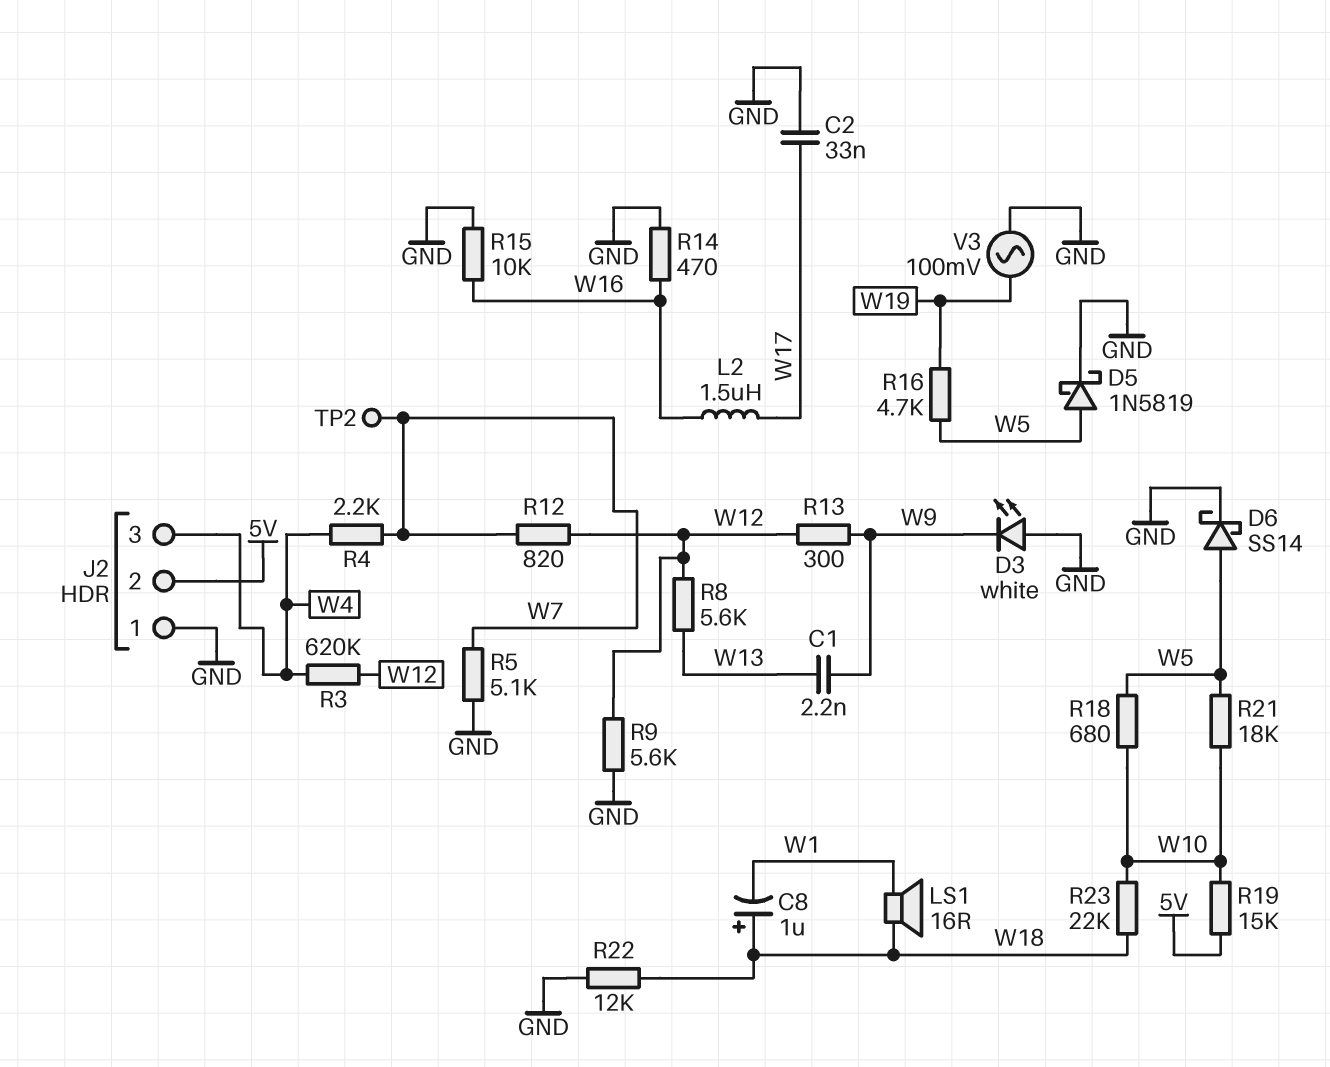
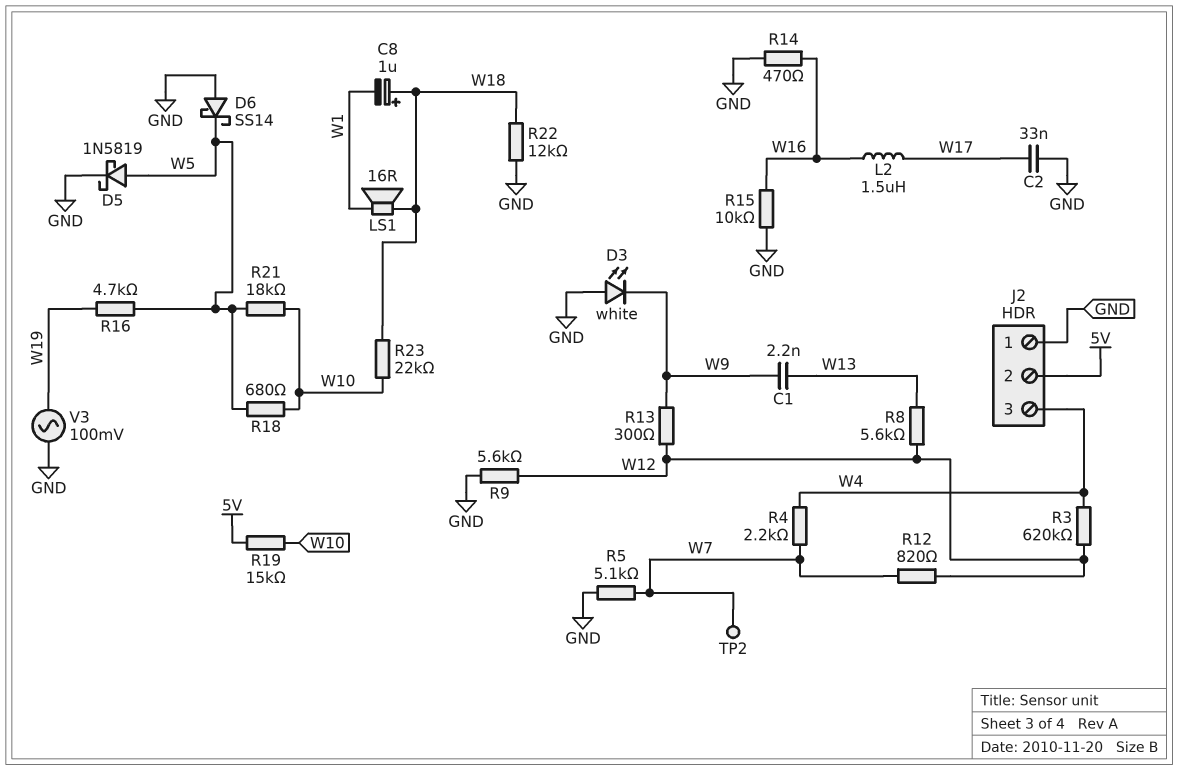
D6: schottky SS14 (A W5, K GND) -> schottky SS14 (A GND, K W5)

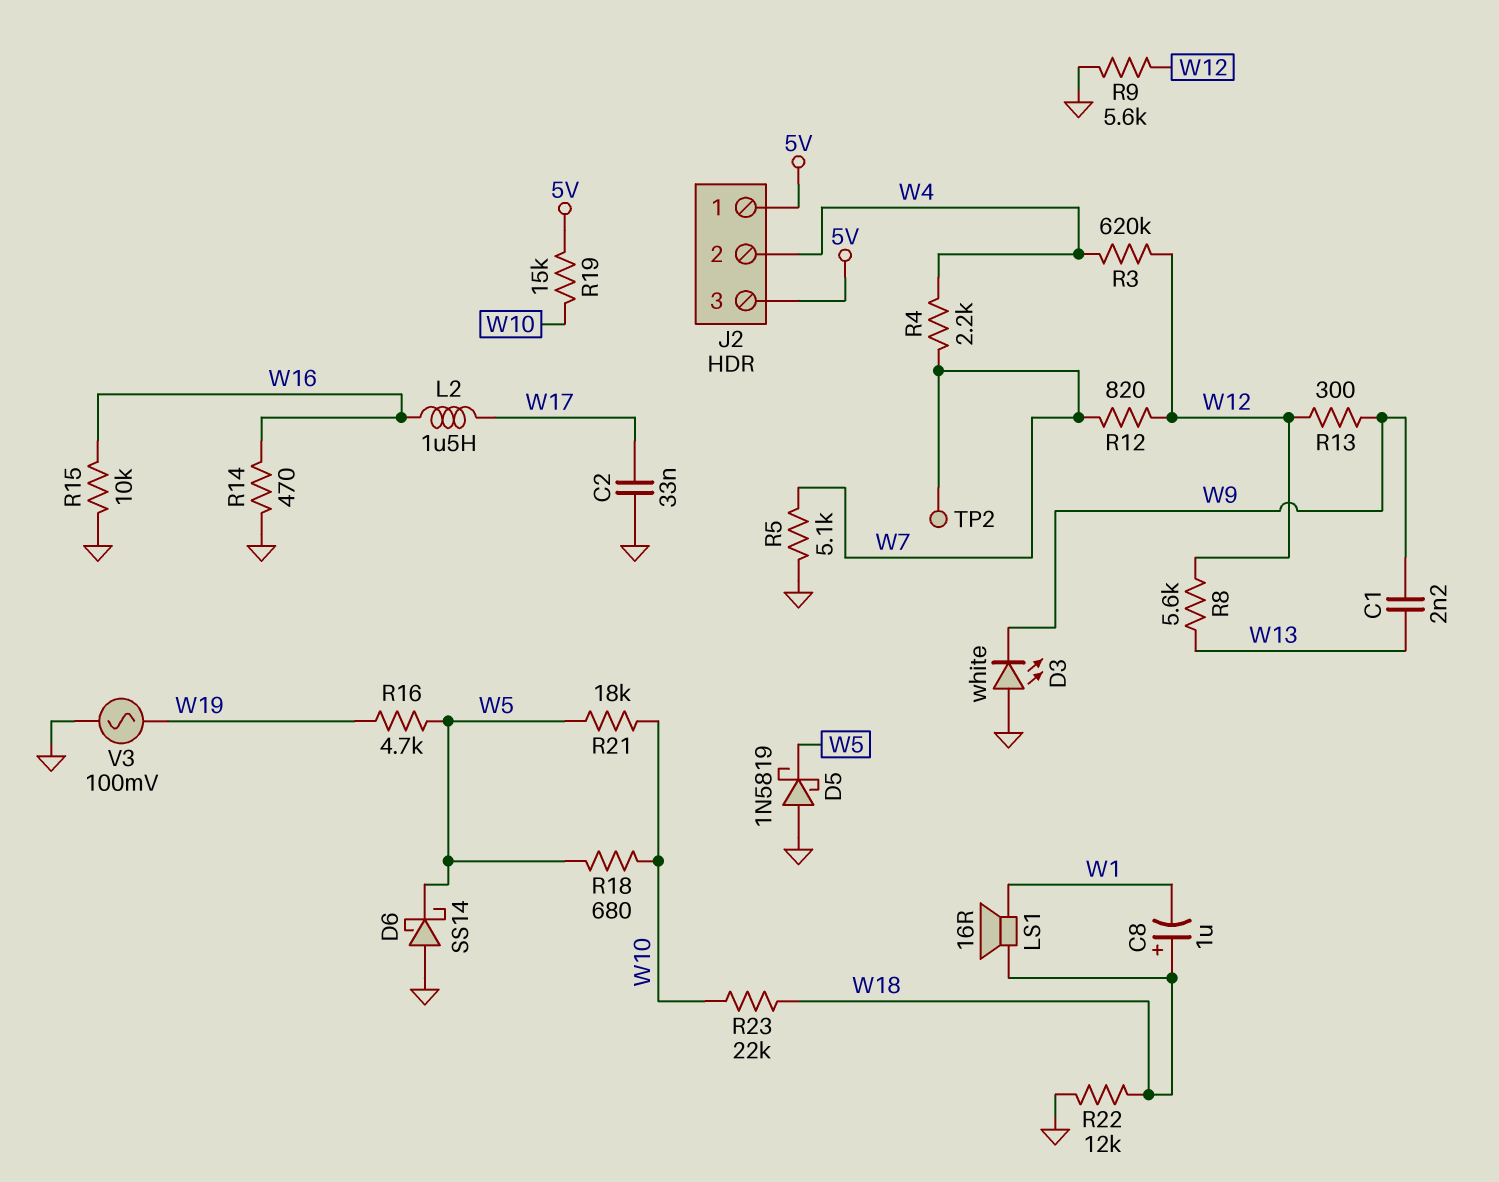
D5: schottky 1N5819 (A W5, K GND) -> schottky 1N5819 (A GND, K W5)
J2 pin 1: GND -> 5V
J2 pin 2: 5V -> W4
J2 pin 3: W4 -> 5V

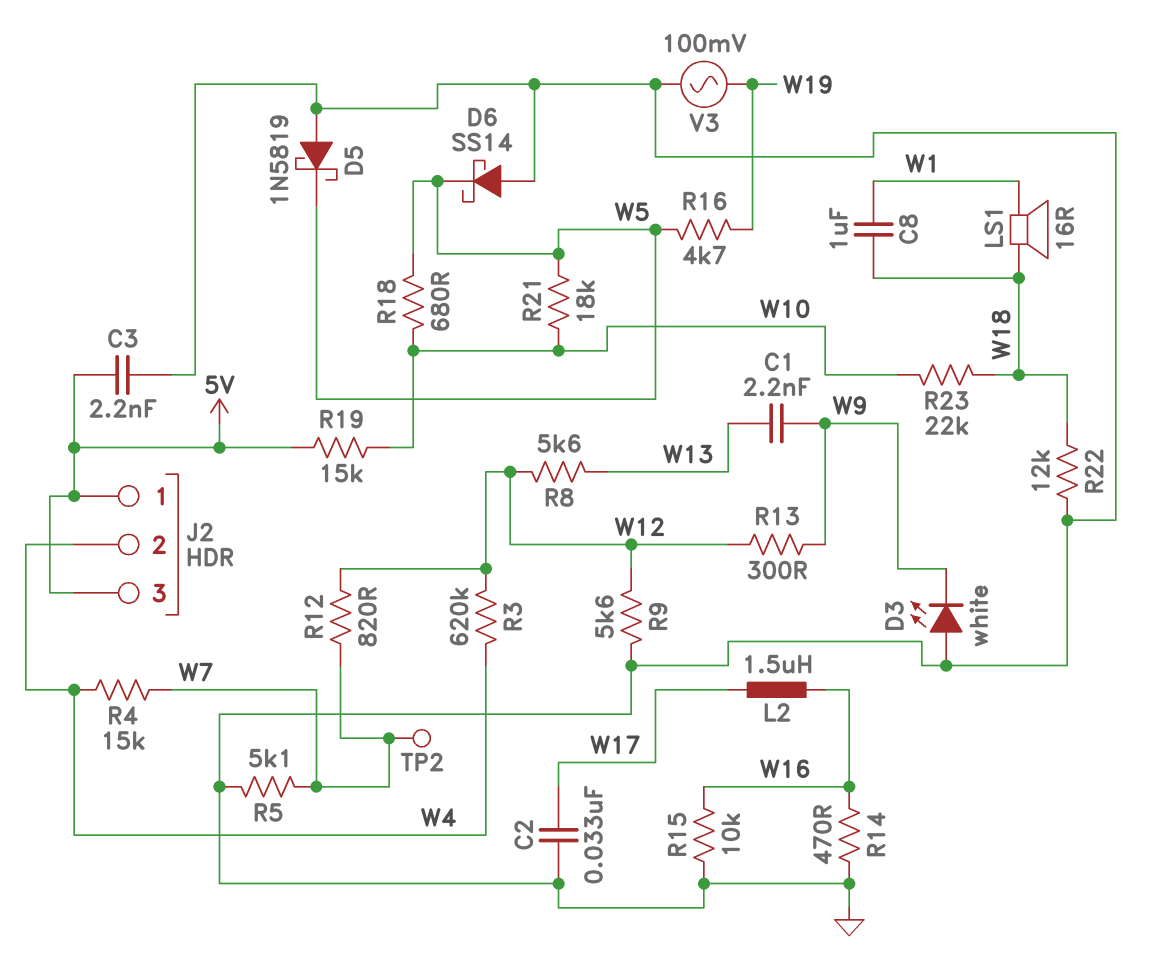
C3: none -> 2.2nF (5V, GND)
C8: 1uF (plus W18, minus W1) -> 1uF (W1, W18)
R4: 2.2k (W4, W7) -> 15k (W4, W7)

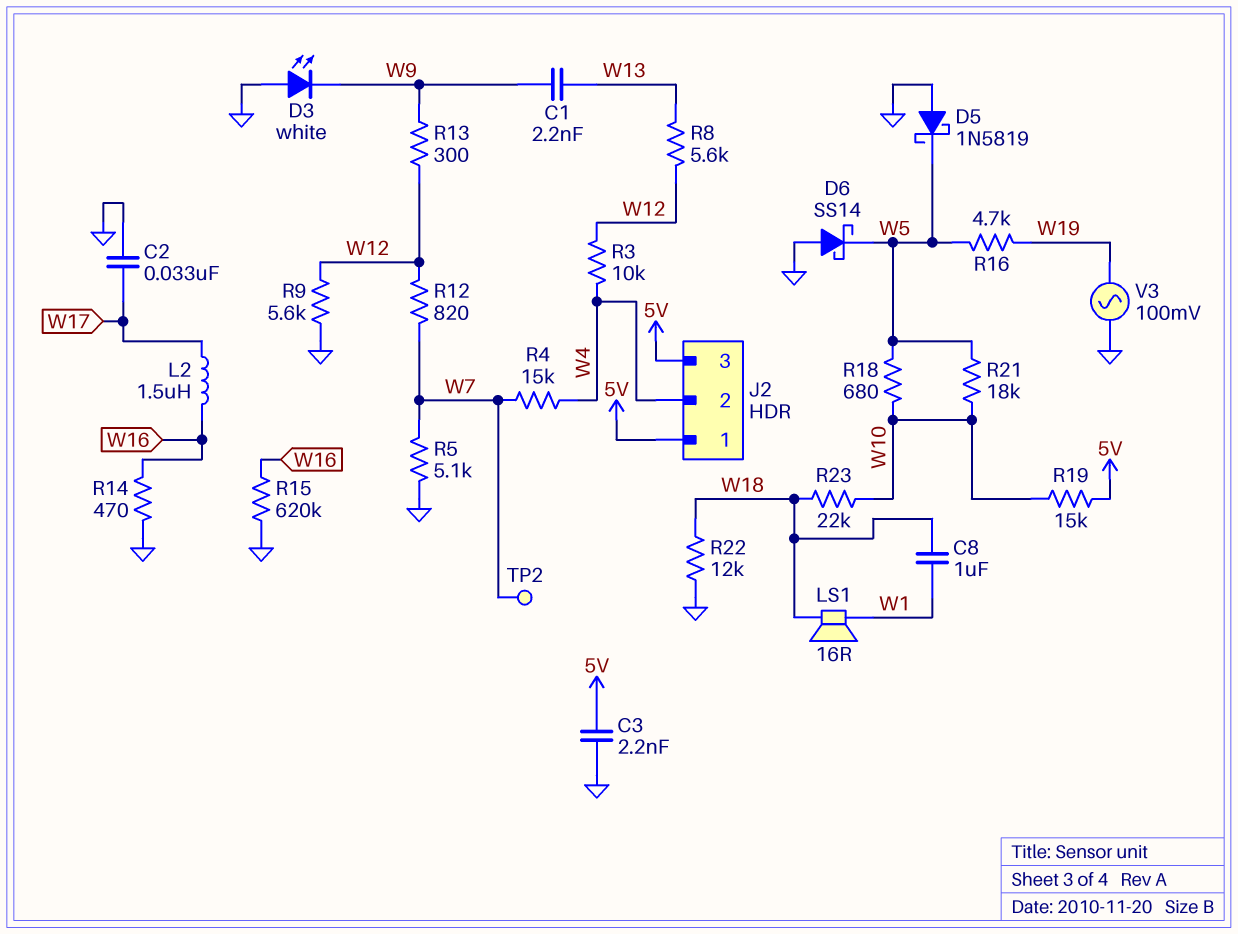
R3: 620k (W4, W12) -> 10k (W4, W12)
R15: 10k (GND, W16) -> 620k (GND, W16)

